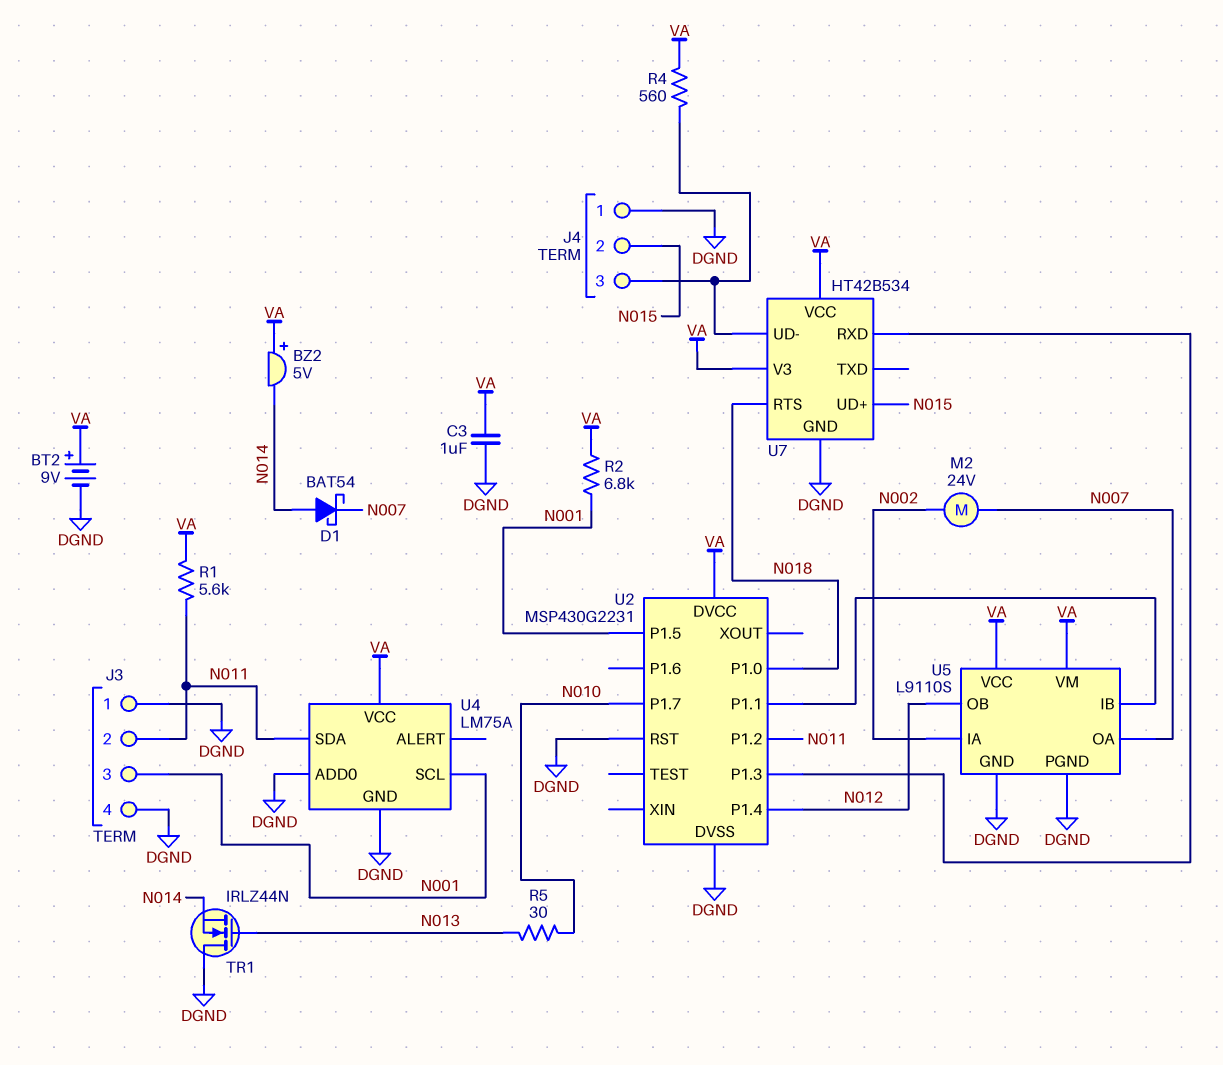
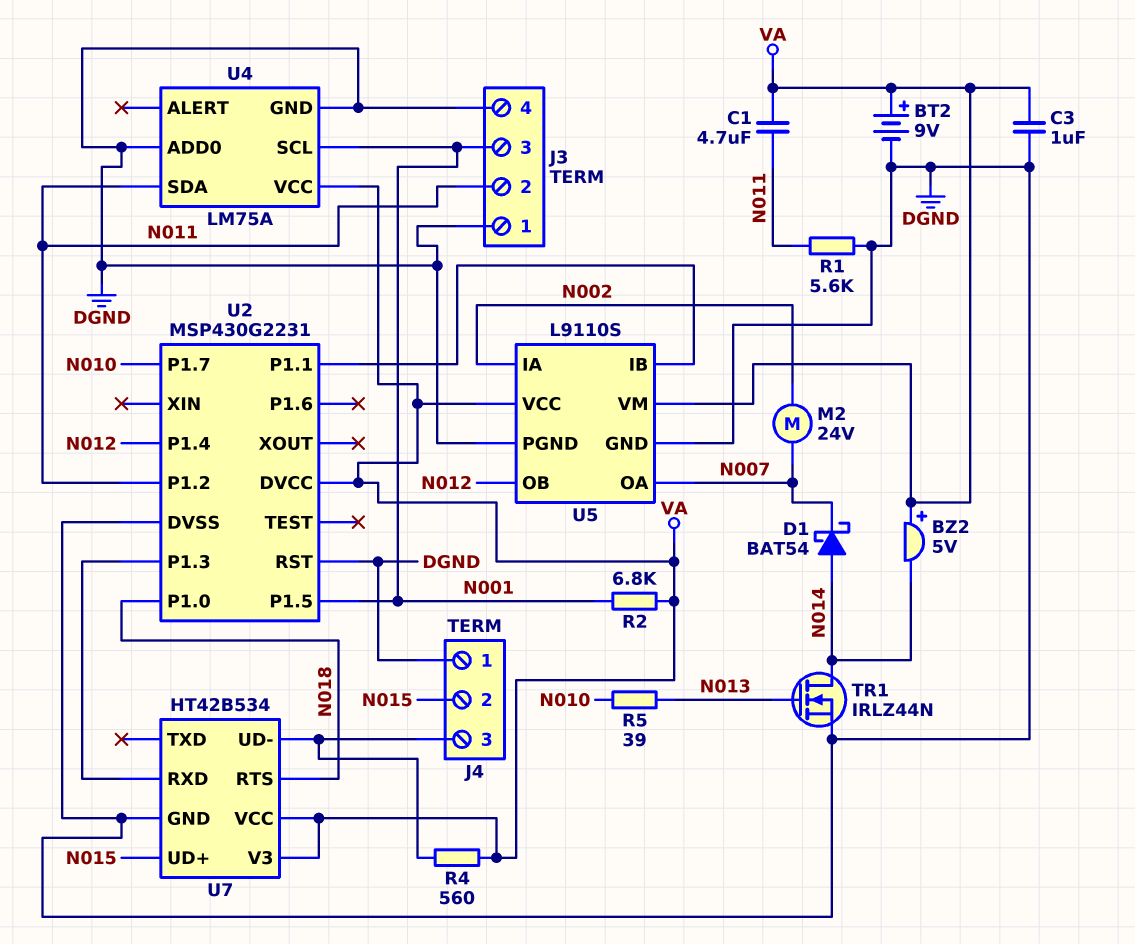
C1: none -> 4.7uF (N011, VA)
R1: 5.6k (N011, VA) -> 5.6k (DGND, N011)
R5: 30 (N010, N013) -> 39 (N010, N013)
TR1: NMOS IRLZ44N (G N013, D DGND, S N014) -> NMOS IRLZ44N (G N013, D N014, S DGND)

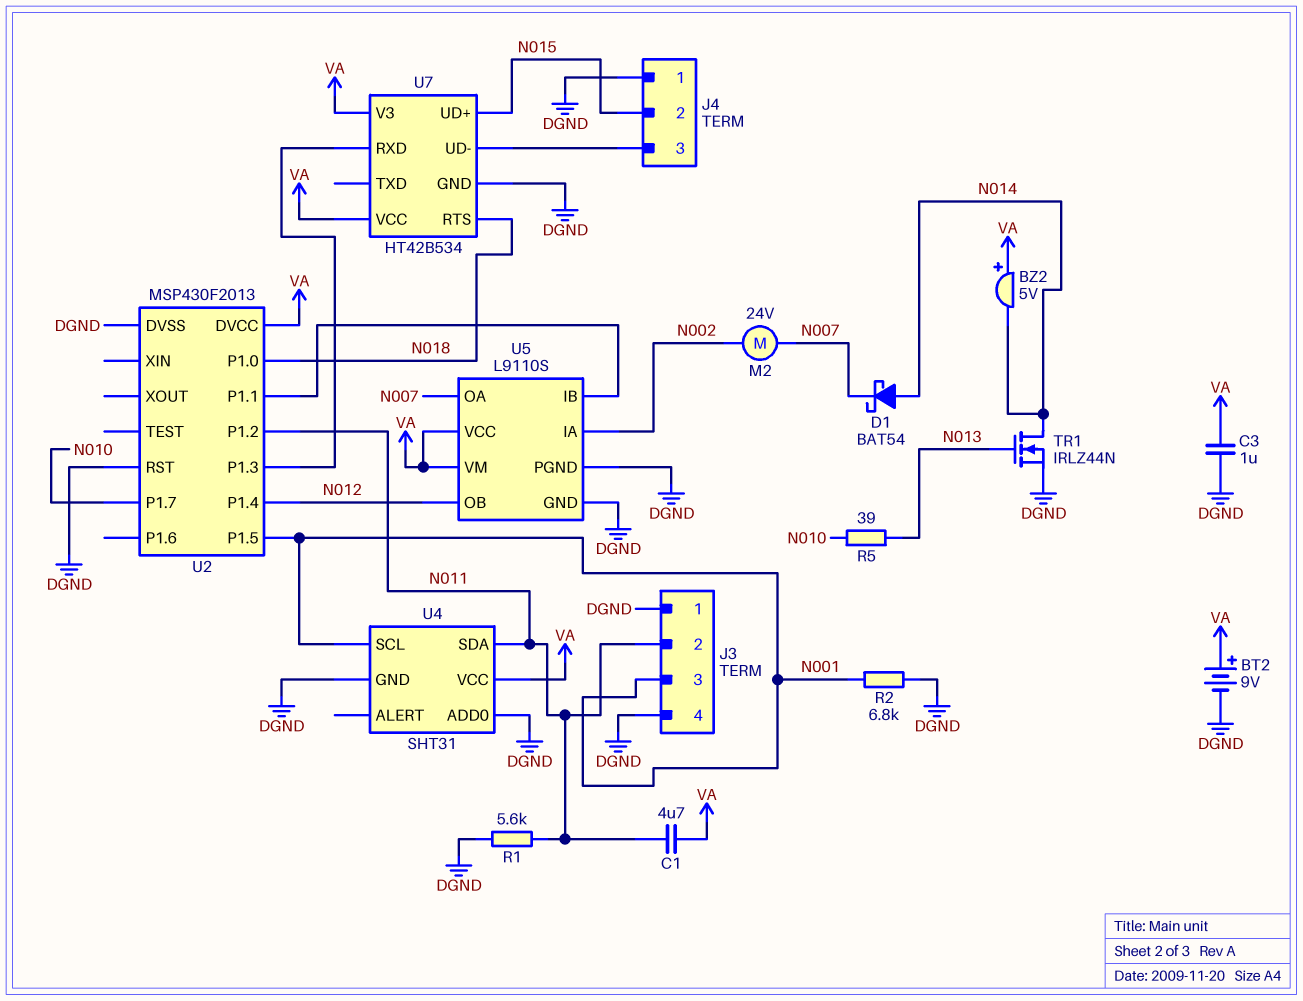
R2: 6.8k (N001, VA) -> 6.8k (DGND, N001)
R4: 560 (J4/3, VA) -> none
U2: MSP430G2231 -> MSP430F2013
U4: LM75A -> SHT31

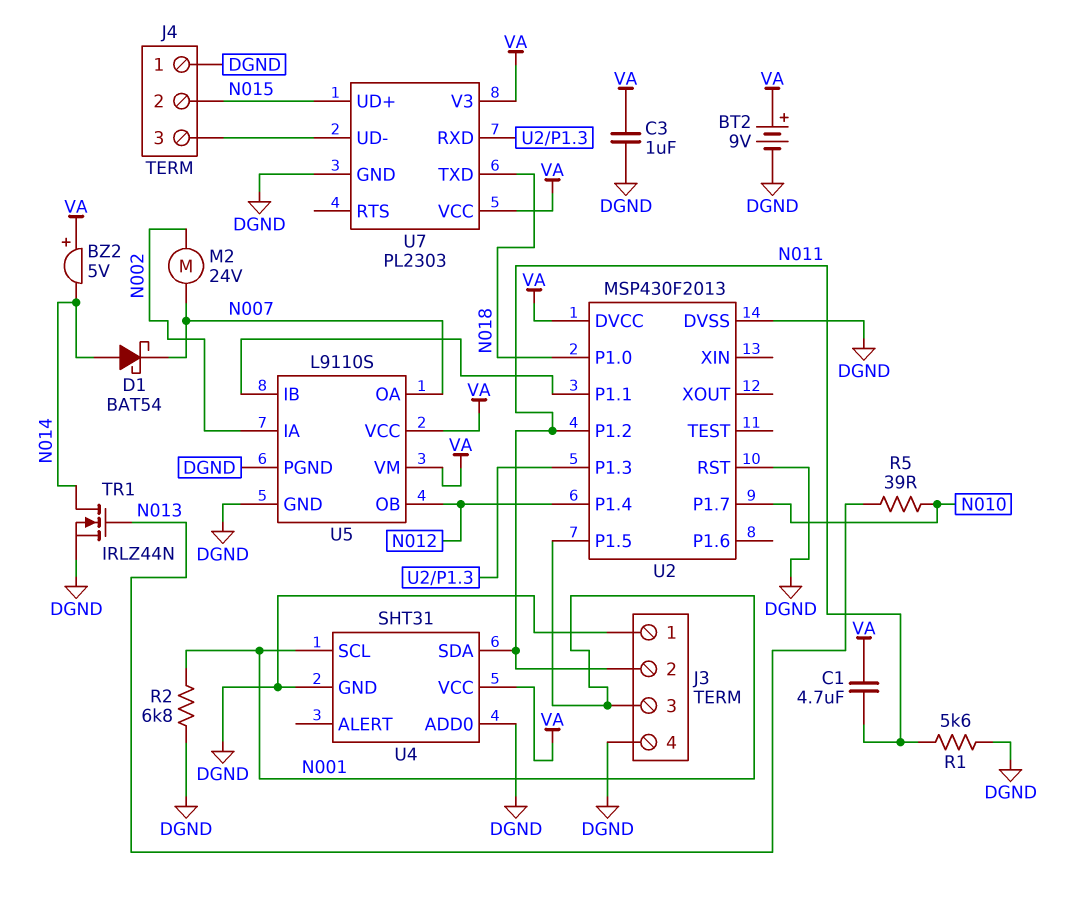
U7: HT42B534 -> PL2303
U7 pin RTS: N018 -> none
U7 pin TXD: none -> N018

